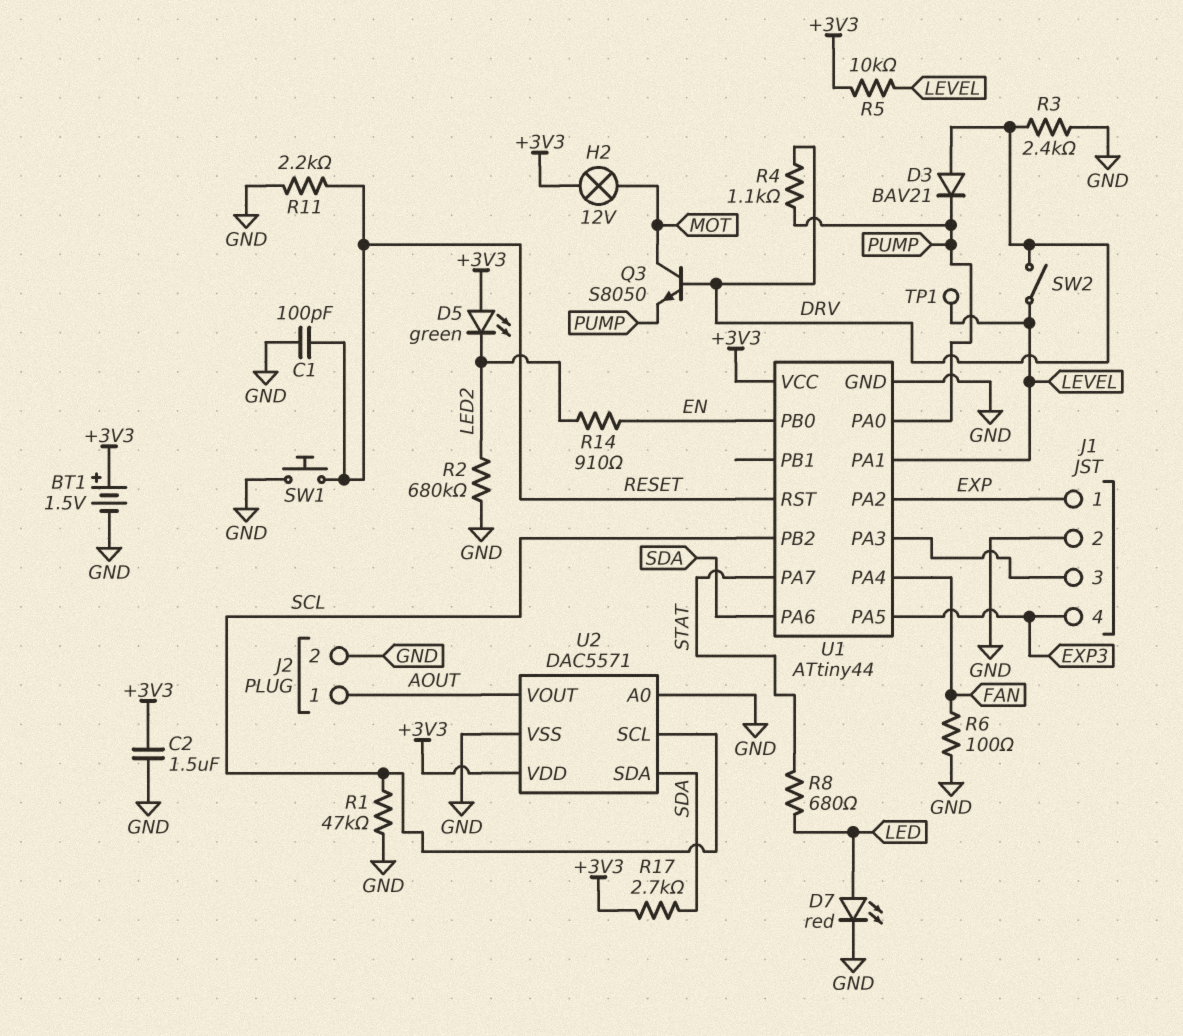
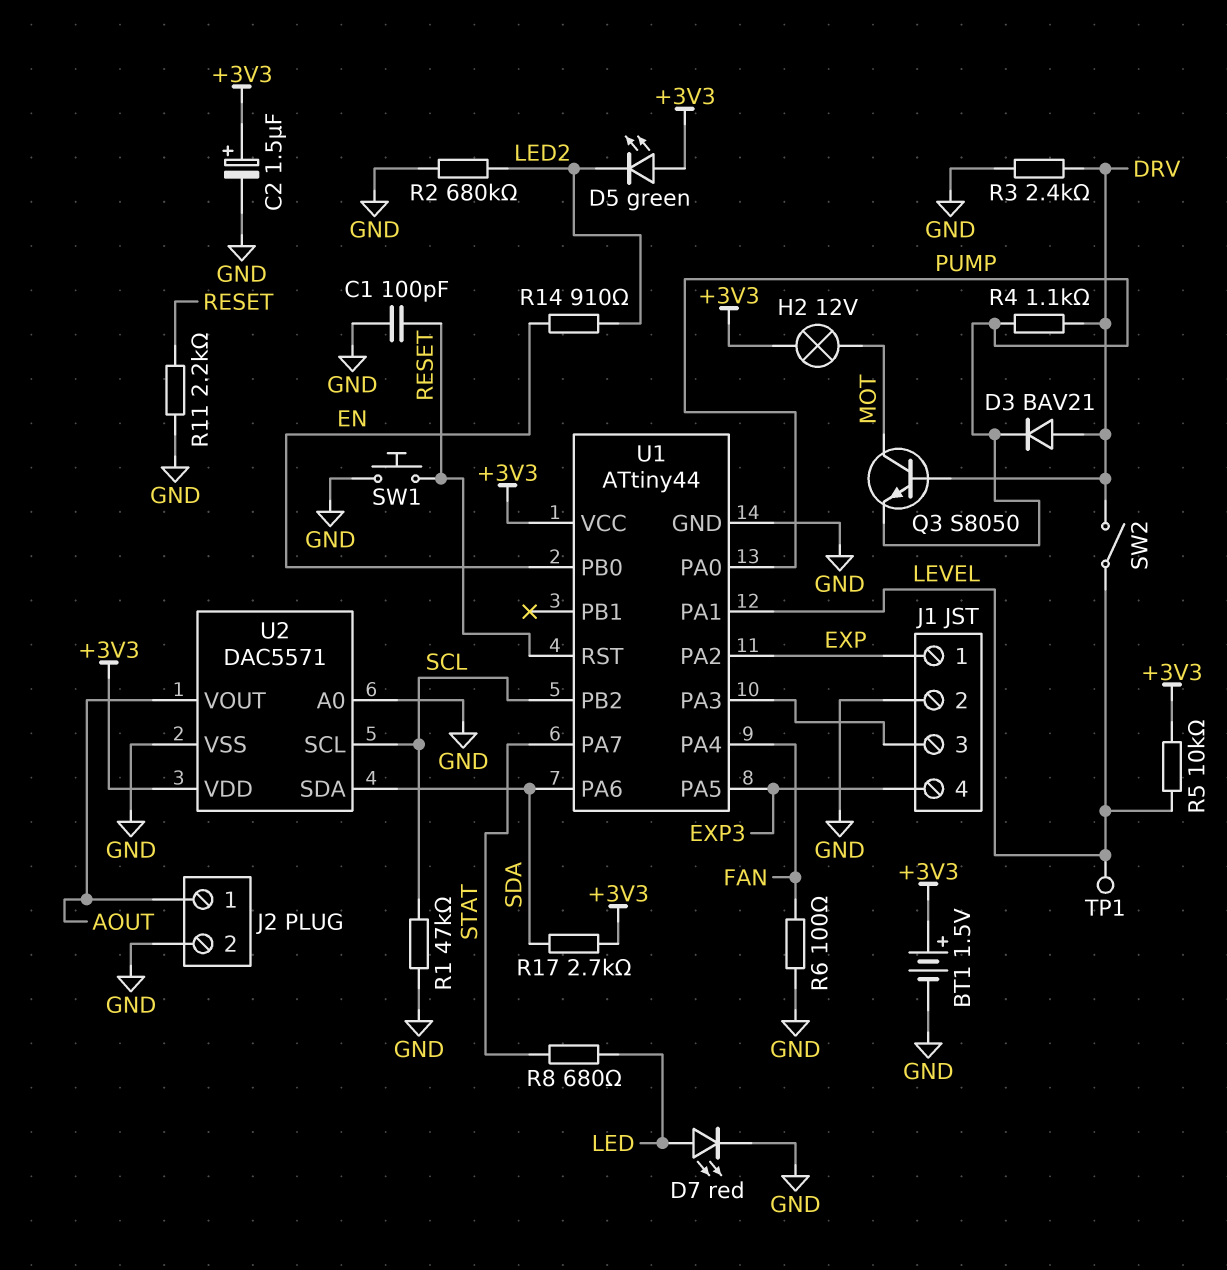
C2: 1.5uF (+3V3, GND) -> 1.5uF (plus +3V3, minus GND)

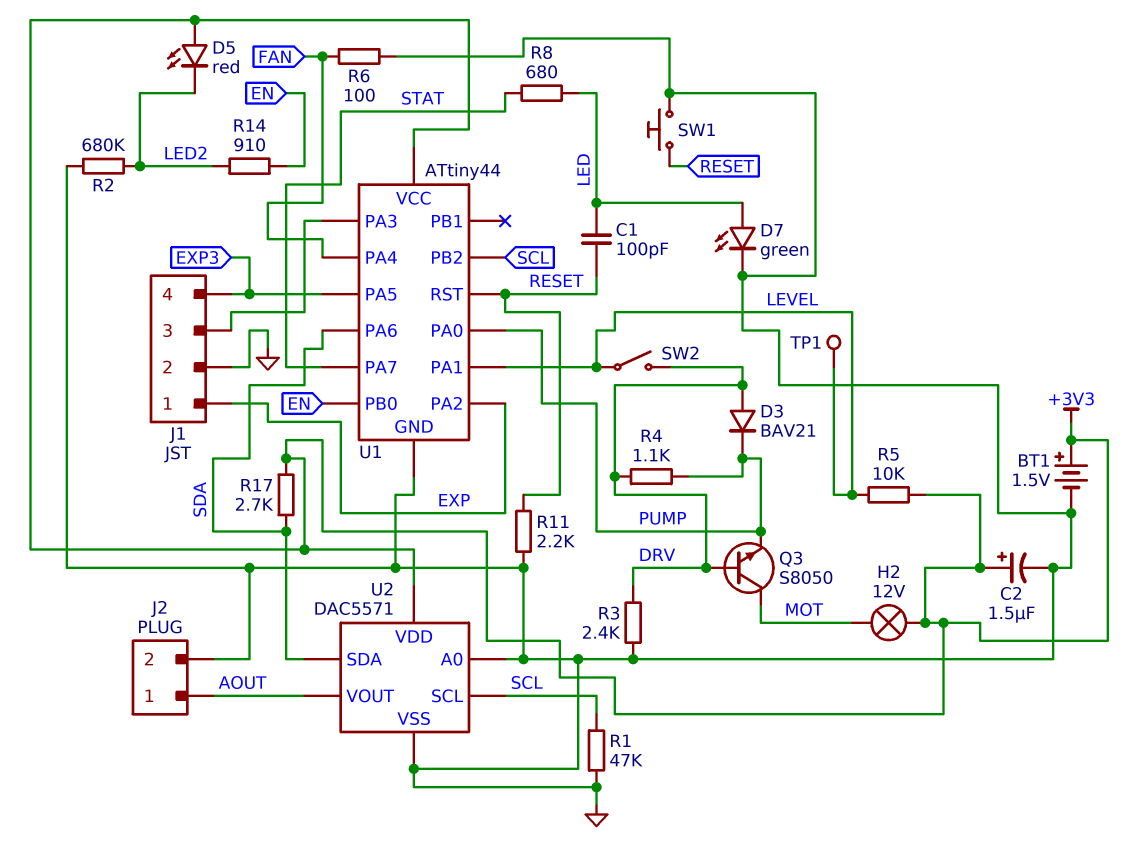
C1: 100pF (GND, RESET) -> 100pF (LED, RESET)
D5: LED green (A +3V3, K LED2) -> LED red (A +3V3, K LED2)
D7: LED red (A LED, K GND) -> LED green (A LED, K GND)

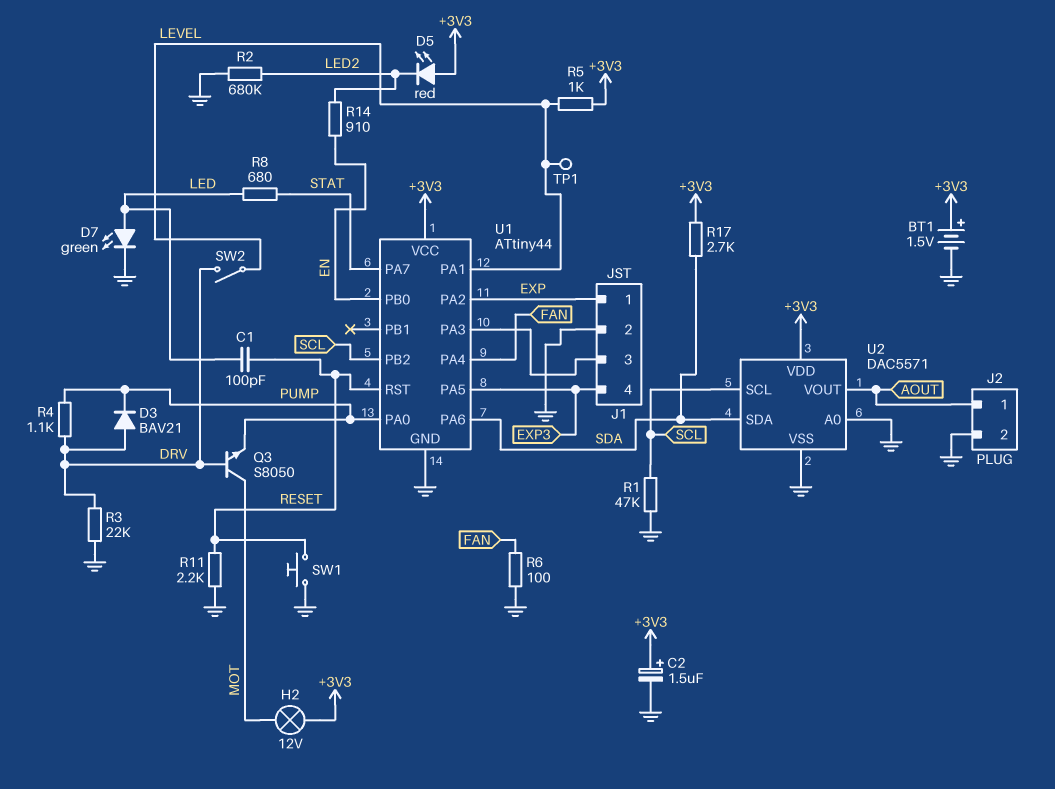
R3: 2.4k (DRV, GND) -> 22k (DRV, GND)
R5: 10k (+3V3, LEVEL) -> 1k (+3V3, LEVEL)

